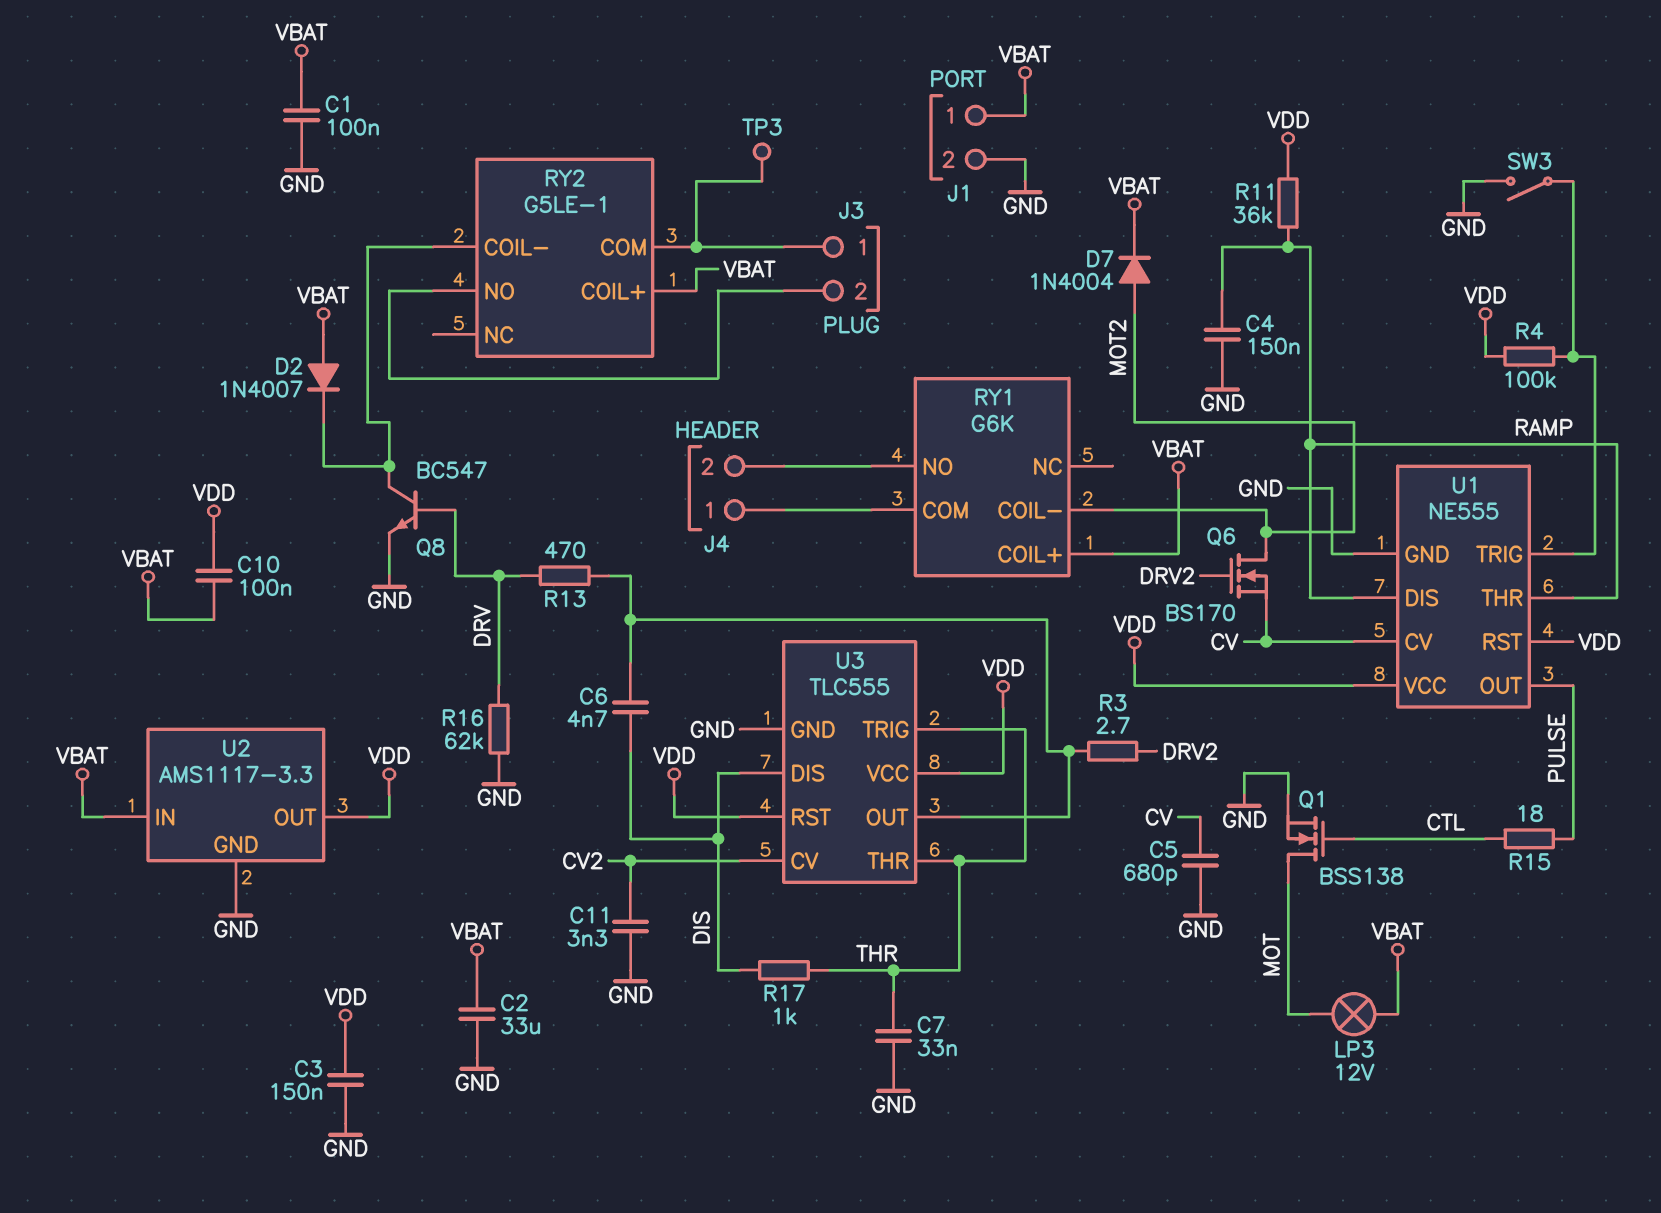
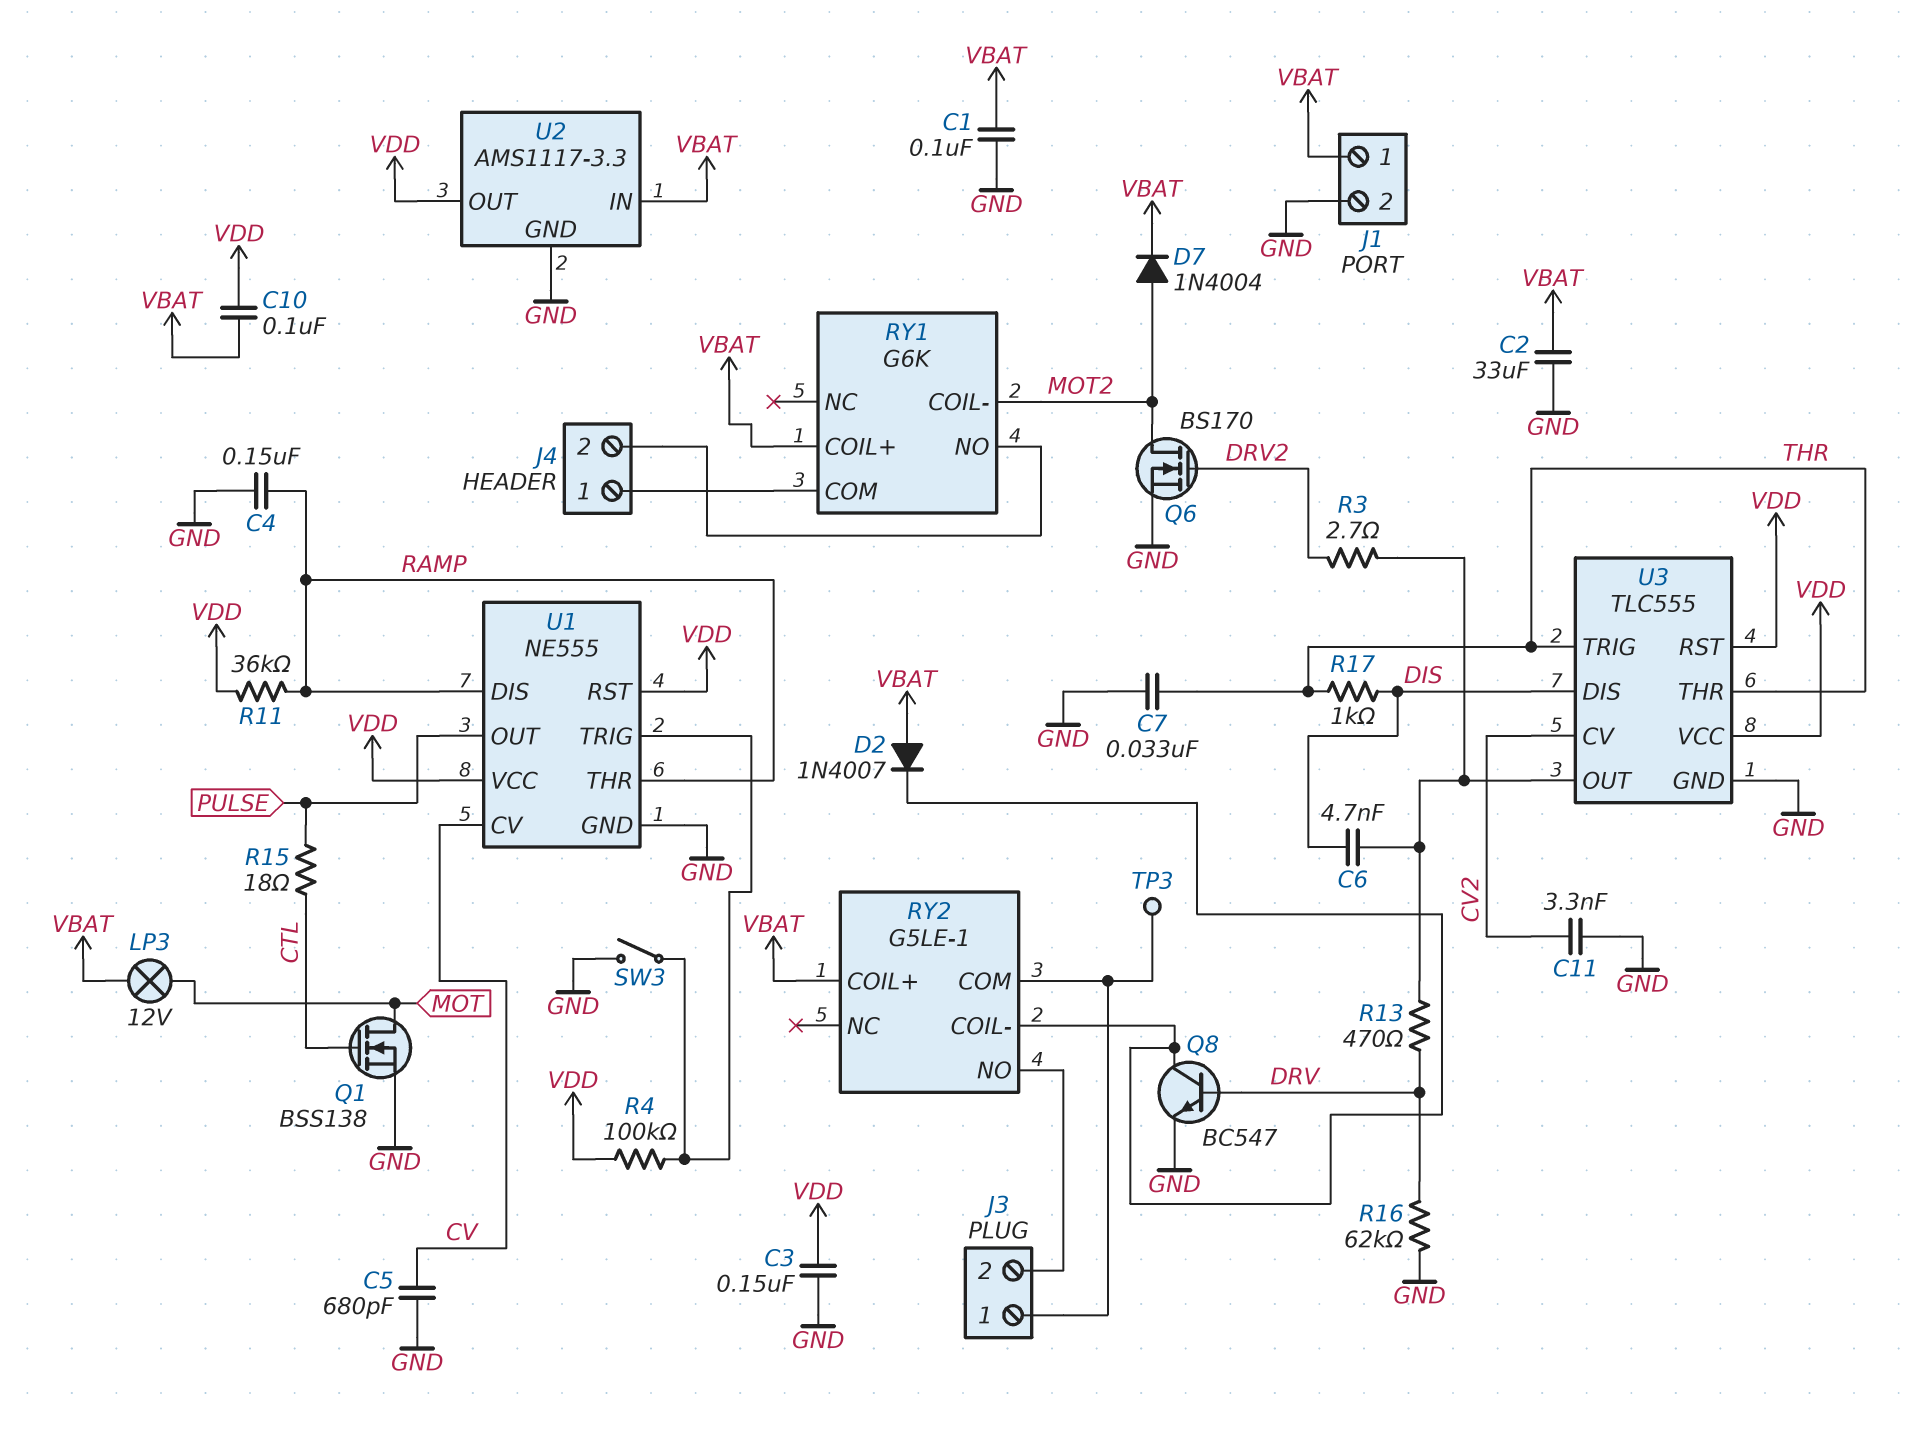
Q6: NMOS BS170 (G DRV2, D MOT2, S CV) -> NMOS BS170 (G DRV2, D MOT2, S GND)

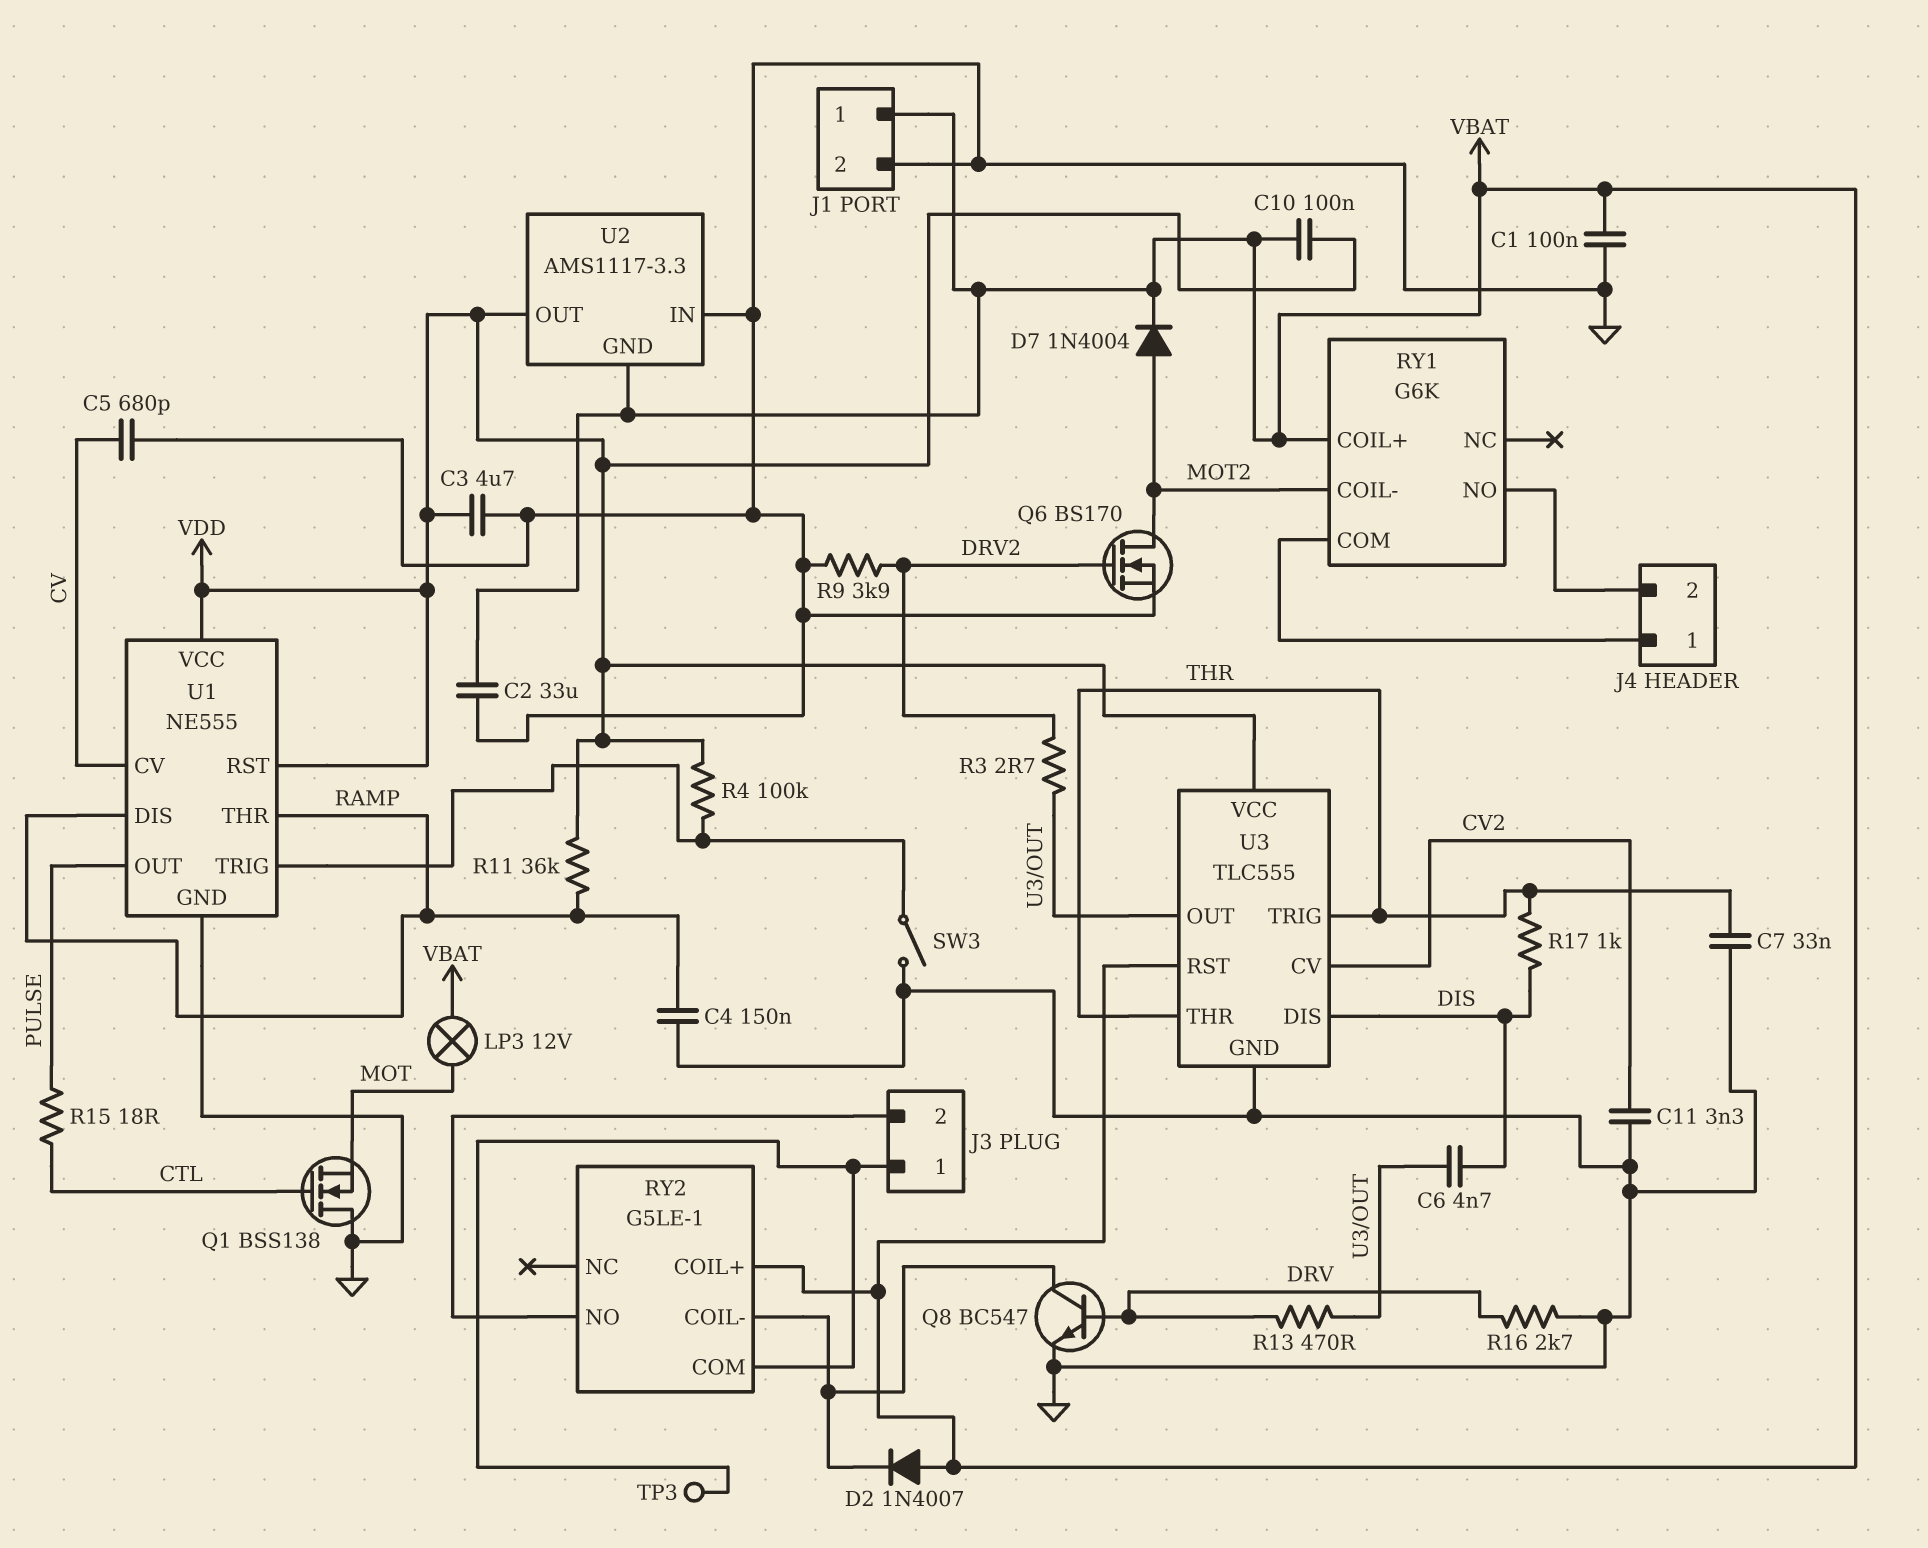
C3: 150nF (GND, VDD) -> 4.7uF (GND, VDD)
Q1: NMOS BSS138 (G CTL, D MOT, S GND) -> NMOS BSS138 (G CTL, D GND, S MOT)
R9: none -> 3.9k (DRV2, GND)
R16: 62k (DRV, GND) -> 2.7k (DRV, GND)
U2 pin GND: GND -> VBAT
U2 pin IN: VBAT -> GND
U3 pin RST: VDD -> VBAT

